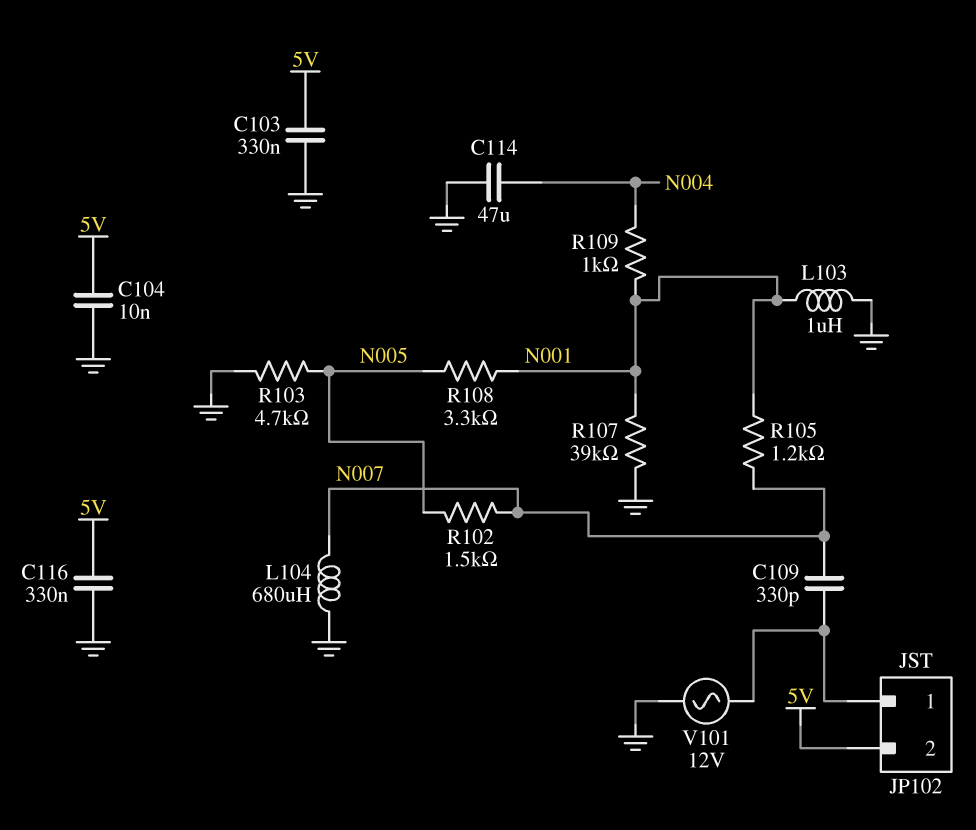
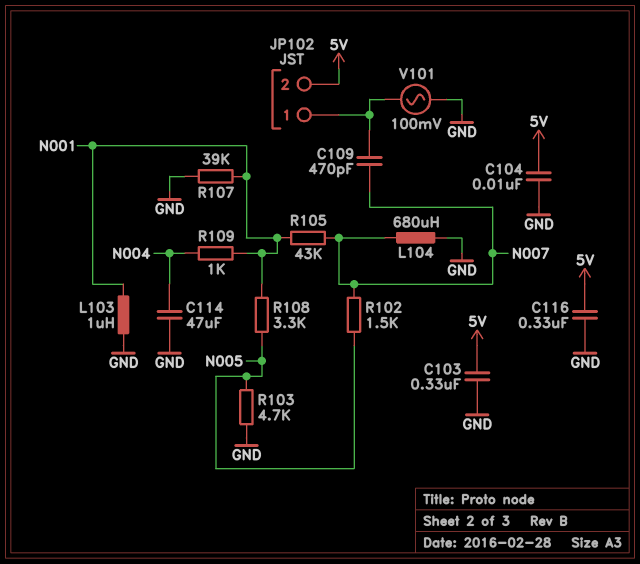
C109: 330pF (JP102/1, N007) -> 470pF (JP102/1, N007)
R105: 1.2k (N001, N007) -> 43k (N001, N007)
V101: AC 12V (GND, JP102/1) -> AC 100mV (GND, JP102/1)

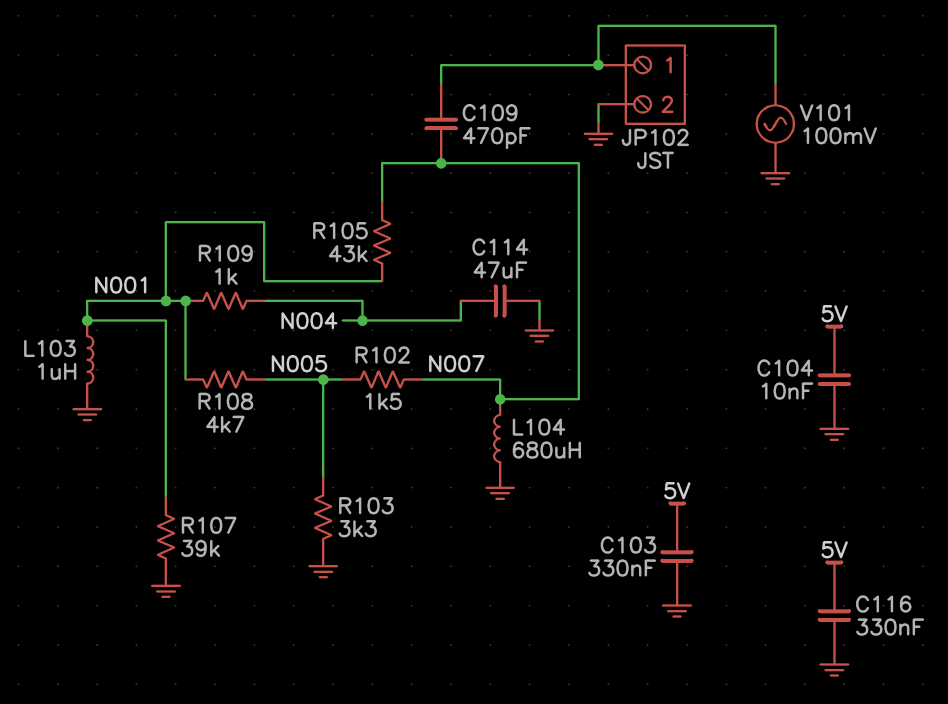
JP102 pin 2: 5V -> GND
R103: 4.7k (GND, N005) -> 3.3k (GND, N005)
R108: 3.3k (N001, N005) -> 4.7k (N001, N005)

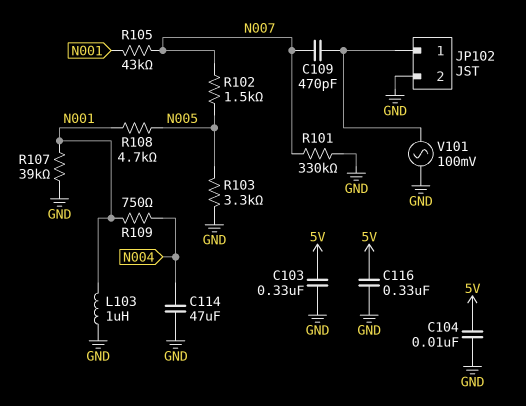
L104: 680uH (GND, N007) -> none
R101: none -> 330k (GND, N007)
R109: 1k (N001, N004) -> 750 (N001, N004)

